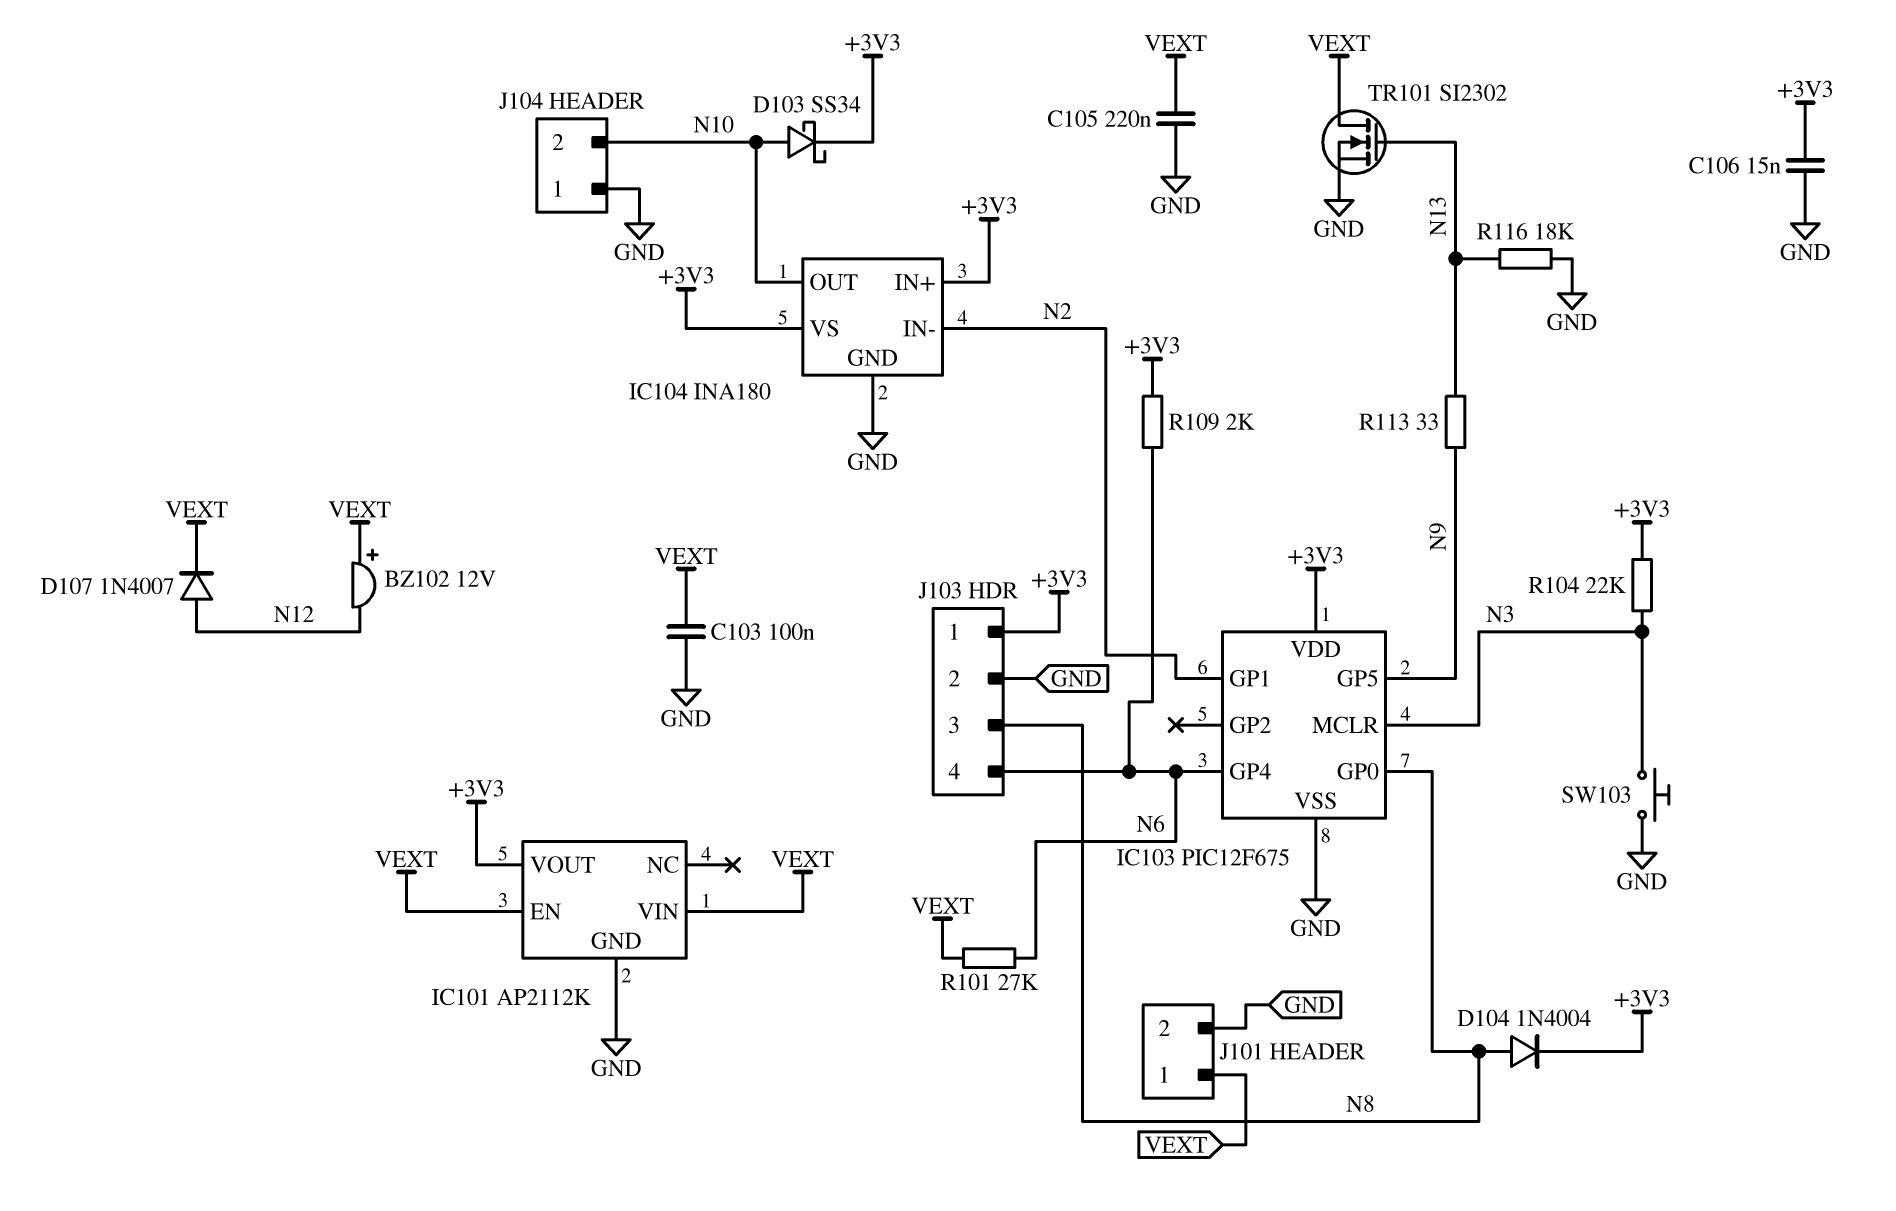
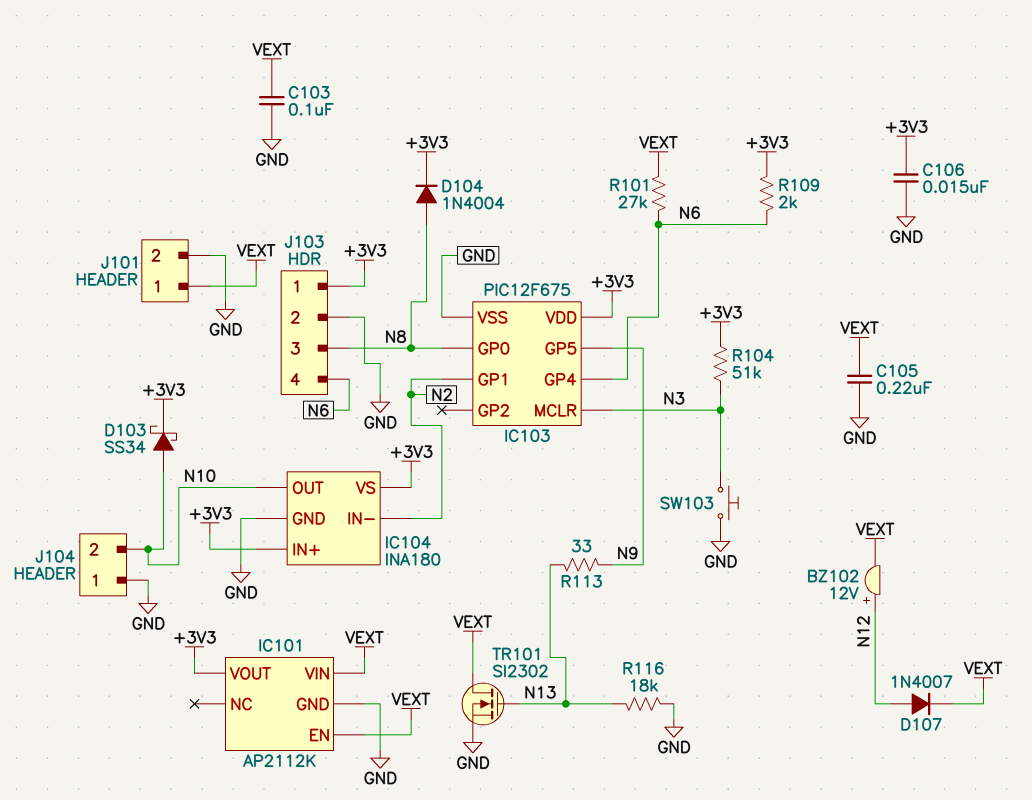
BZ102: buzzer 12V (plus VEXT, minus N12) -> buzzer 12V (plus N12, minus VEXT)
R104: 22k (+3V3, N3) -> 51k (+3V3, N3)

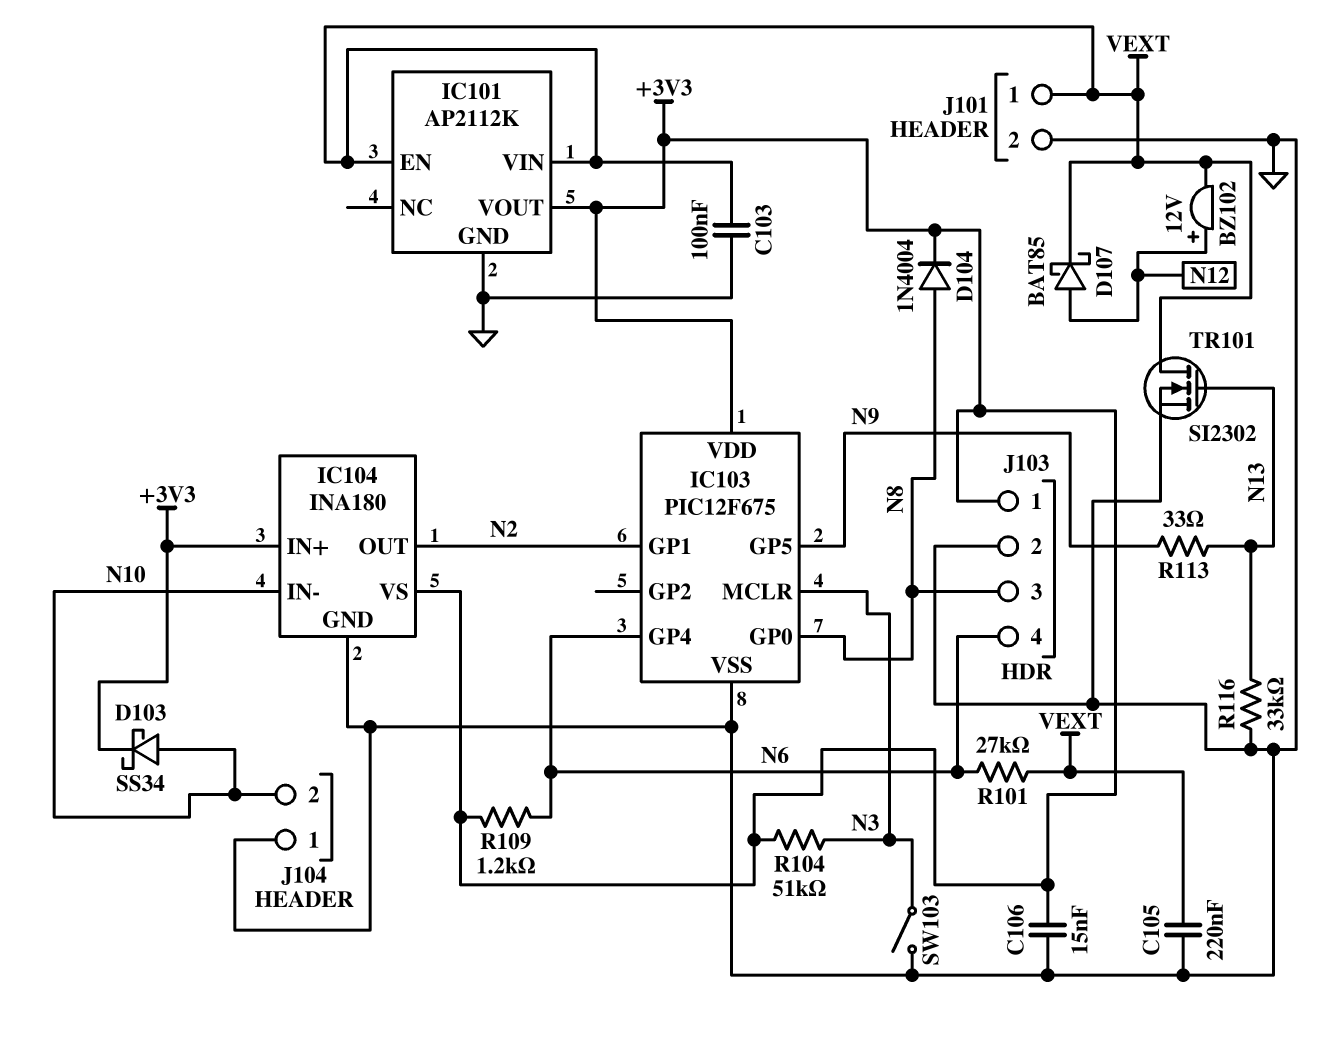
D107: diode 1N4007 (A N12, K VEXT) -> schottky BAT85 (A N12, K VEXT)
IC104 pin IN-: N2 -> N10
IC104 pin OUT: N10 -> N2
R109: 2k (+3V3, N6) -> 1.2k (+3V3, N6)
R116: 18k (GND, N13) -> 33k (GND, N13)
SW103: button (GND, N3) -> switch (GND, N3)

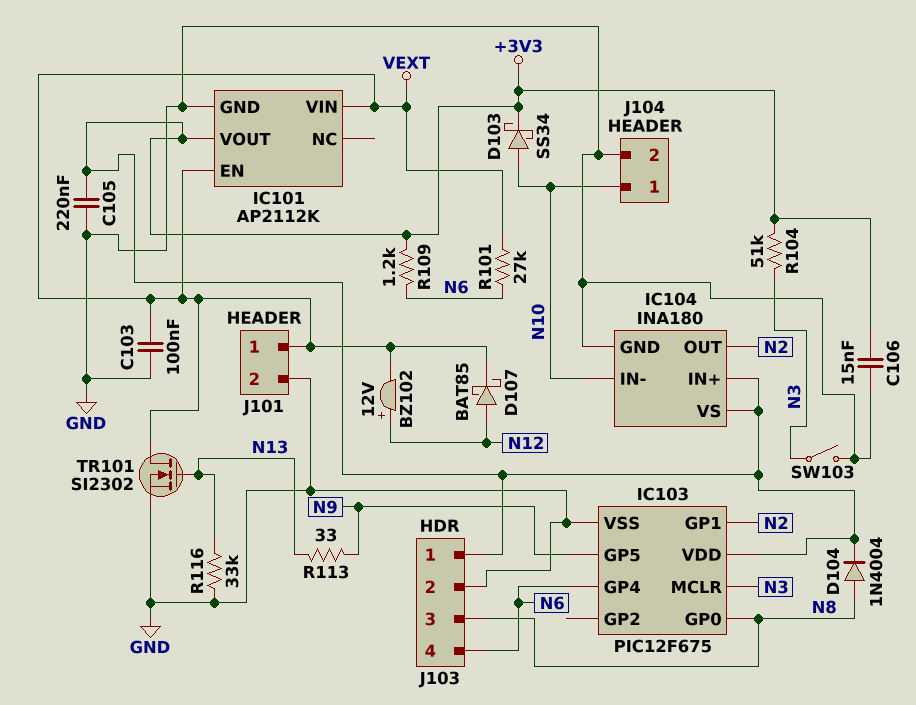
C105: 220nF (GND, VEXT) -> 220nF (+3V3, GND)
J104 pin 1: GND -> N10
J104 pin 2: N10 -> GND

